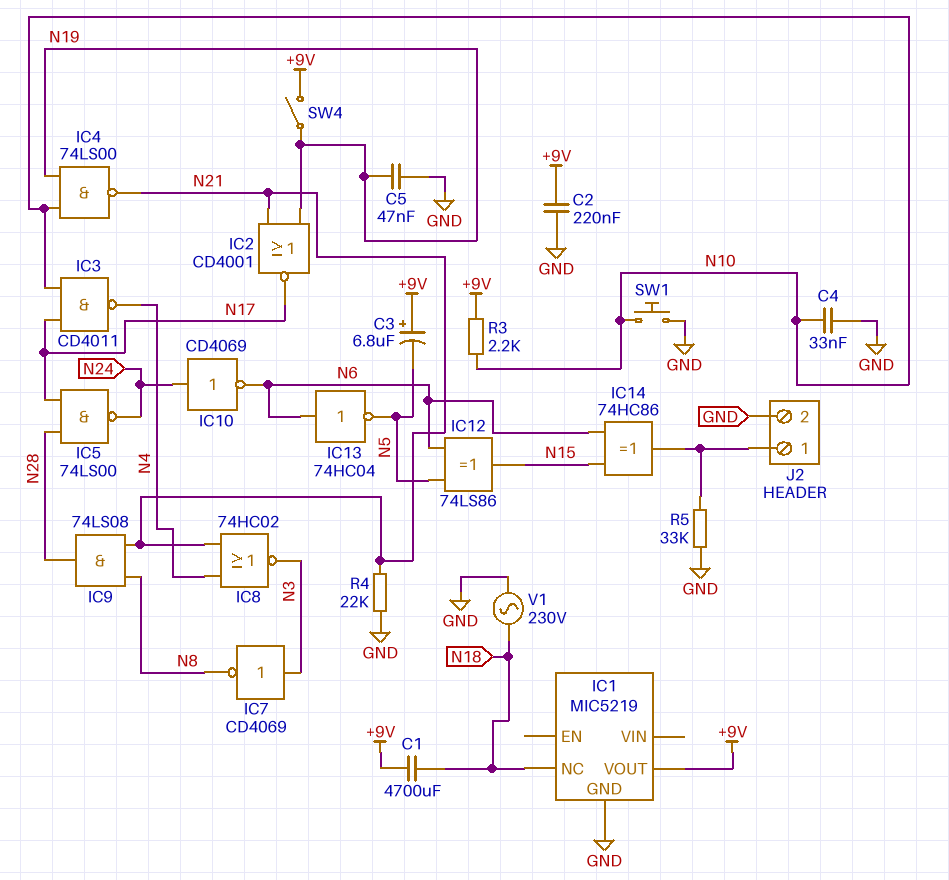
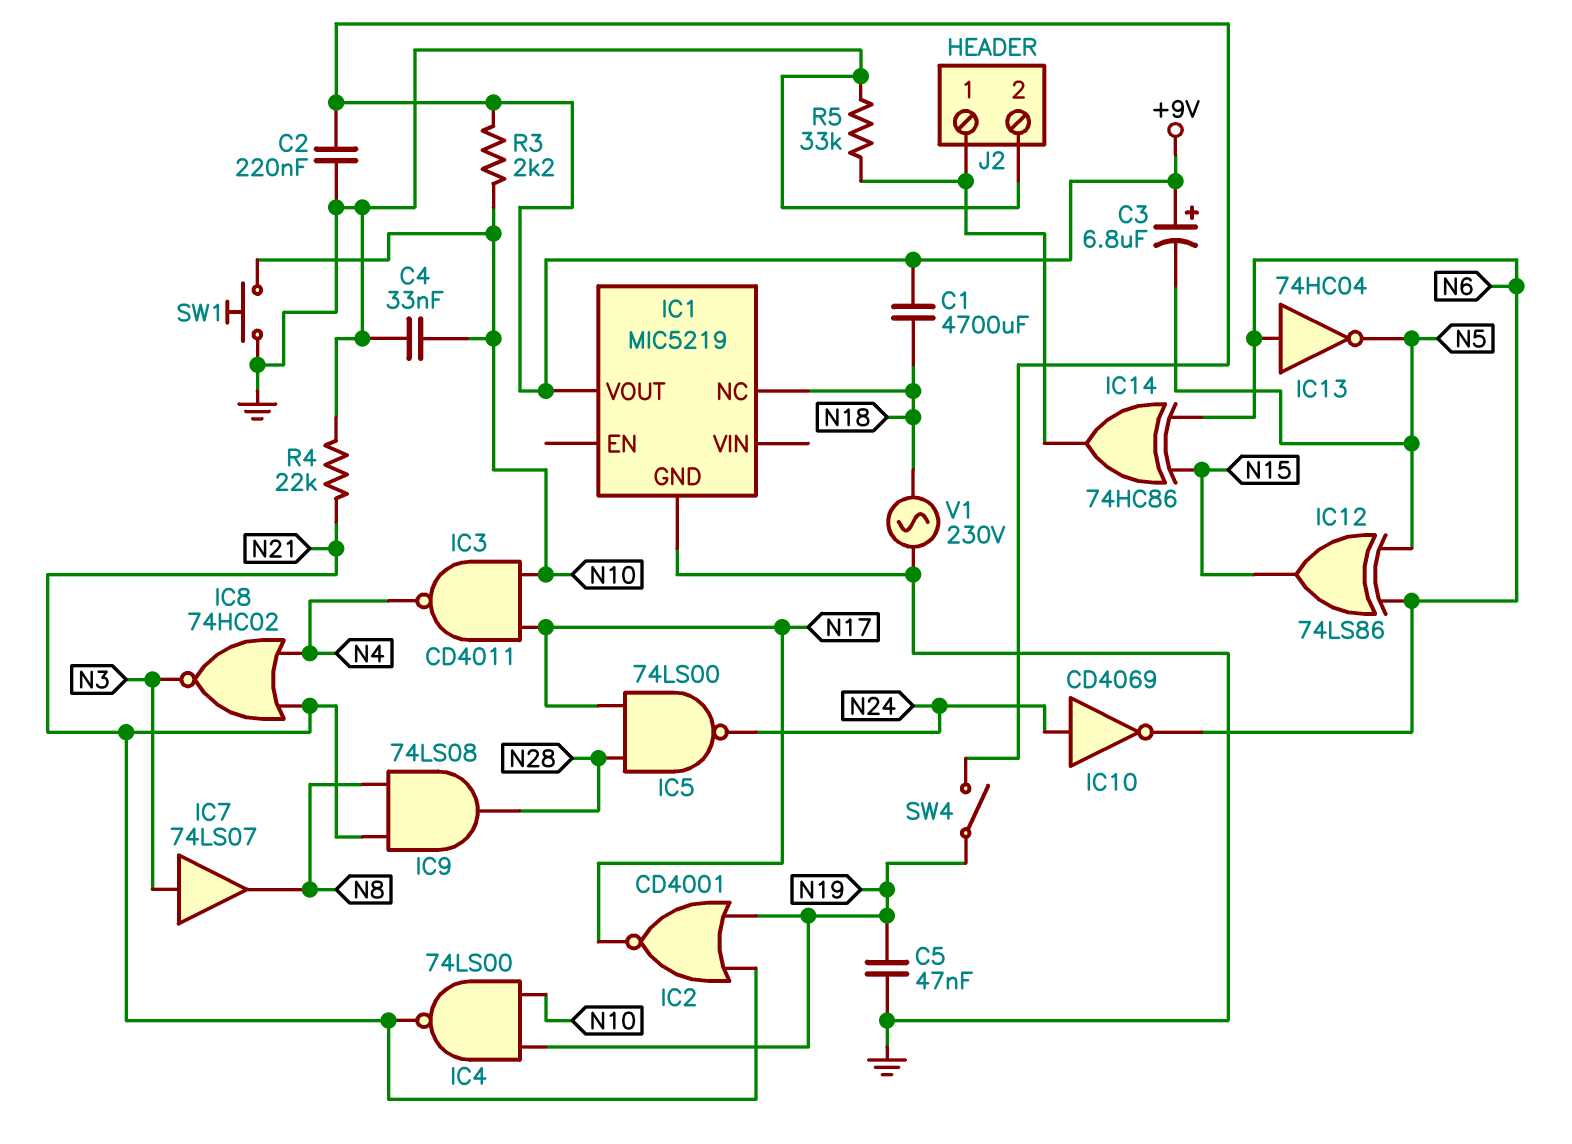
IC7: NOT CD4069 (in N3, out N8) -> buffer 74LS07 (in N3, out N8)

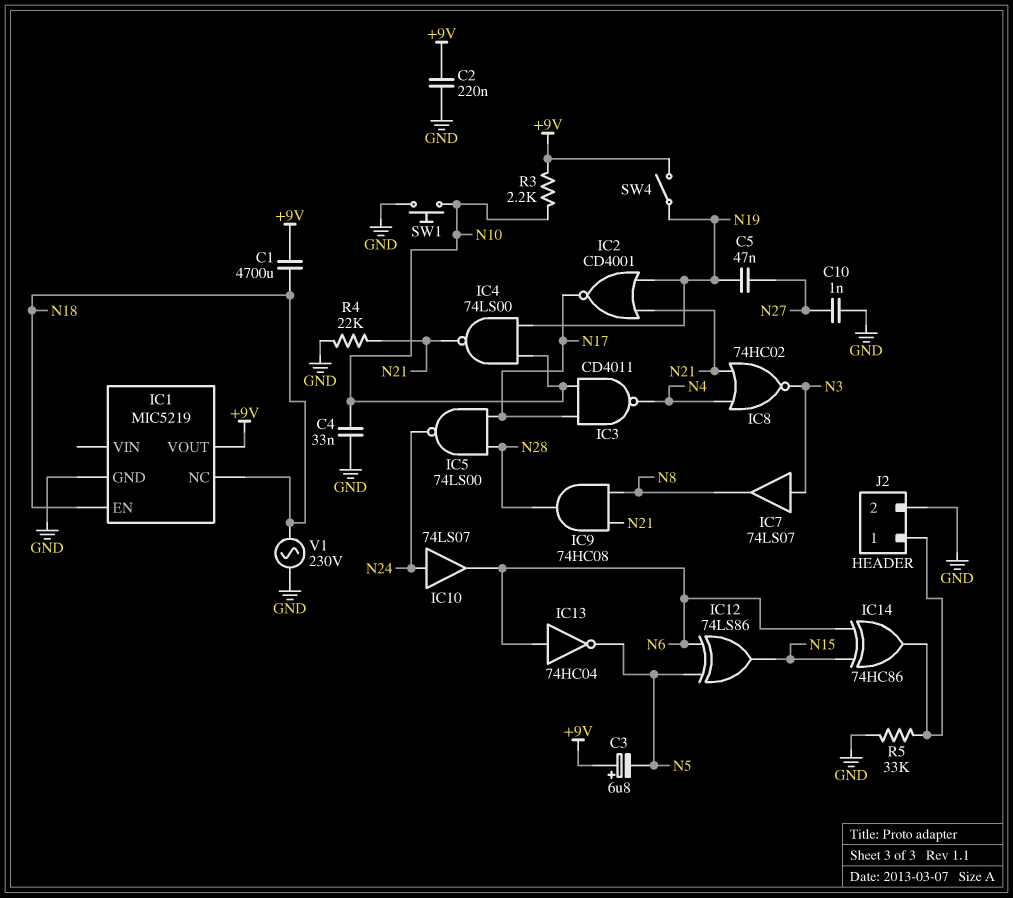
C5: 47nF (GND, N19) -> 47nF (N19, N27)
C10: none -> 1nF (GND, N27)
IC1 pin EN: none -> N18
IC9: AND 74LS08 (in N8, in N21, out N28) -> AND 74HC08 (in N8, in N21, out N28)
IC10: NOT CD4069 (in N24, out N6) -> buffer 74LS07 (in N24, out N6)

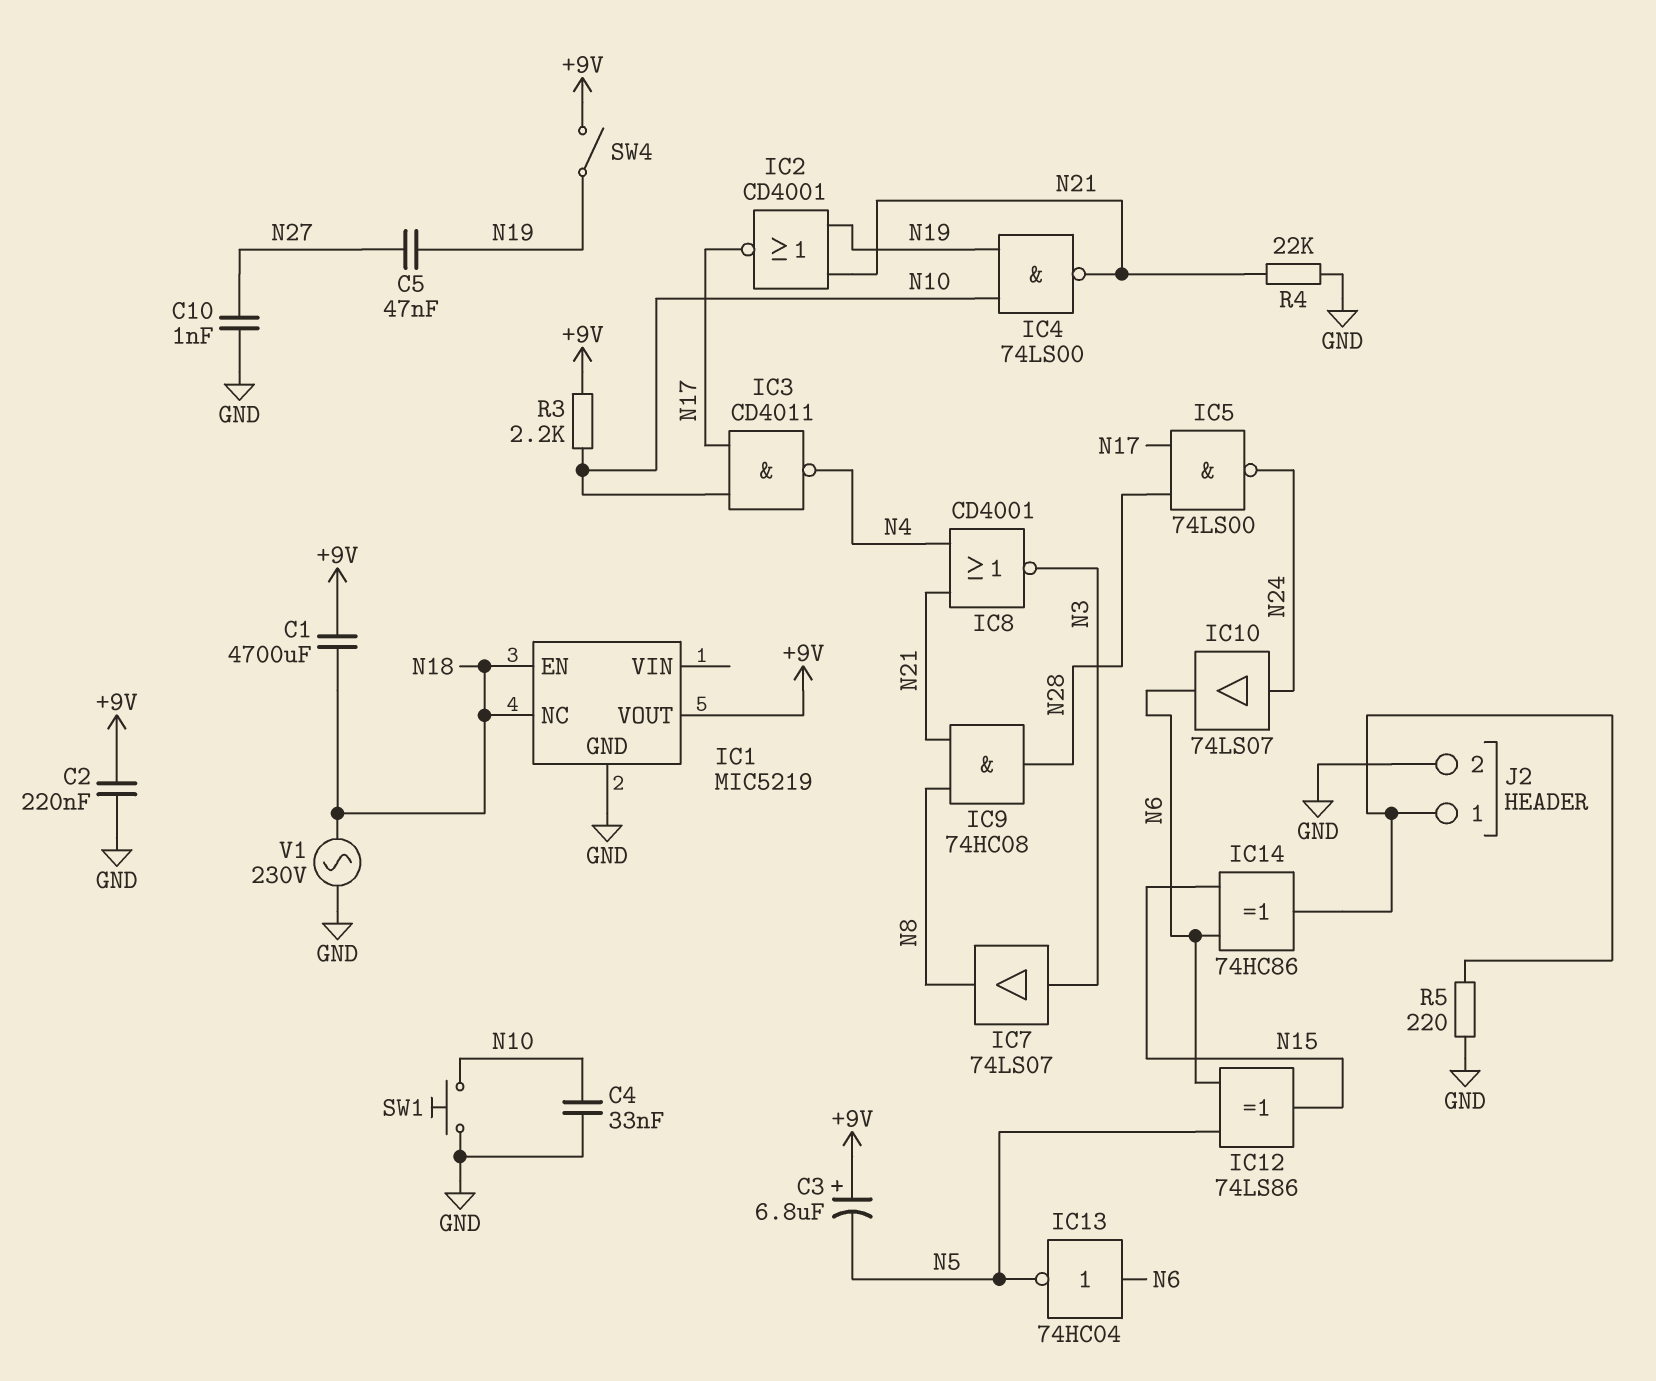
IC8: NOR 74HC02 (in N4, in N21, out N3) -> NOR CD4001 (in N4, in N21, out N3)
R5: 33k (GND, J2/1) -> 220 (GND, J2/1)

